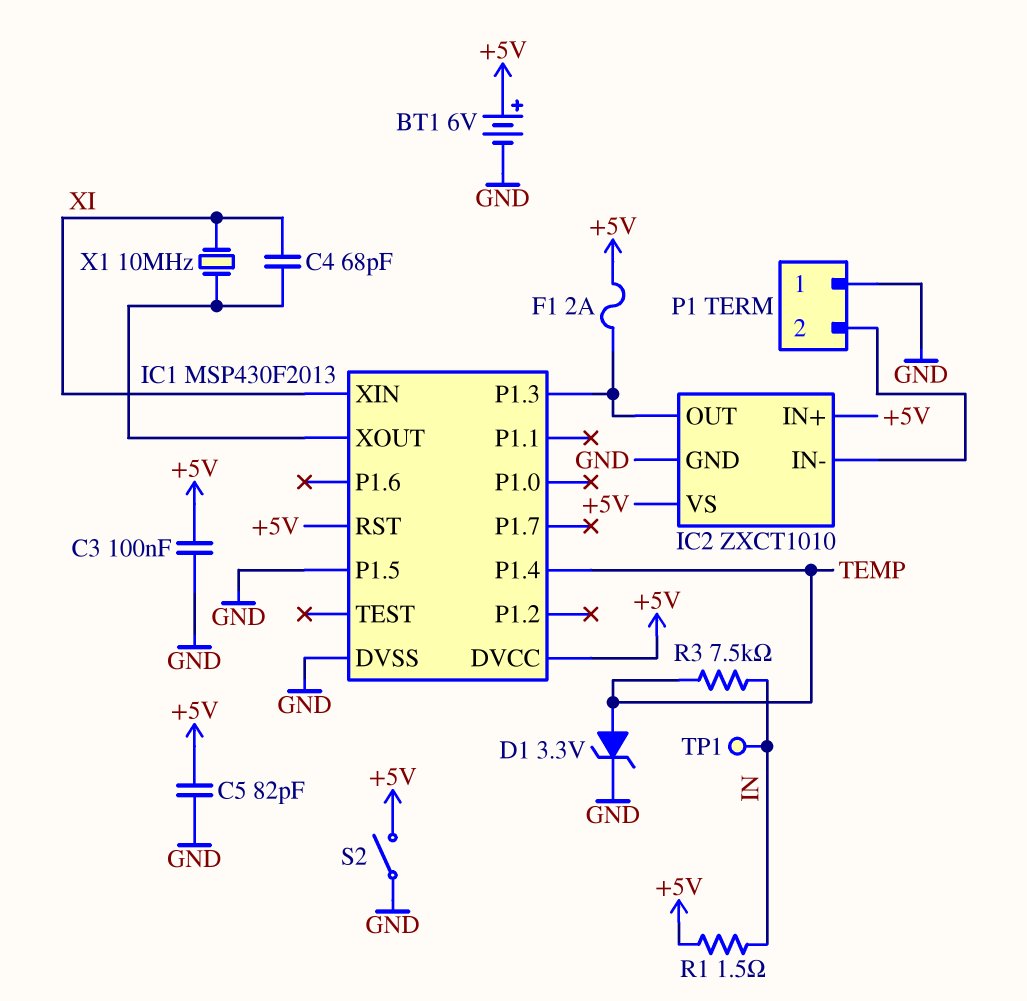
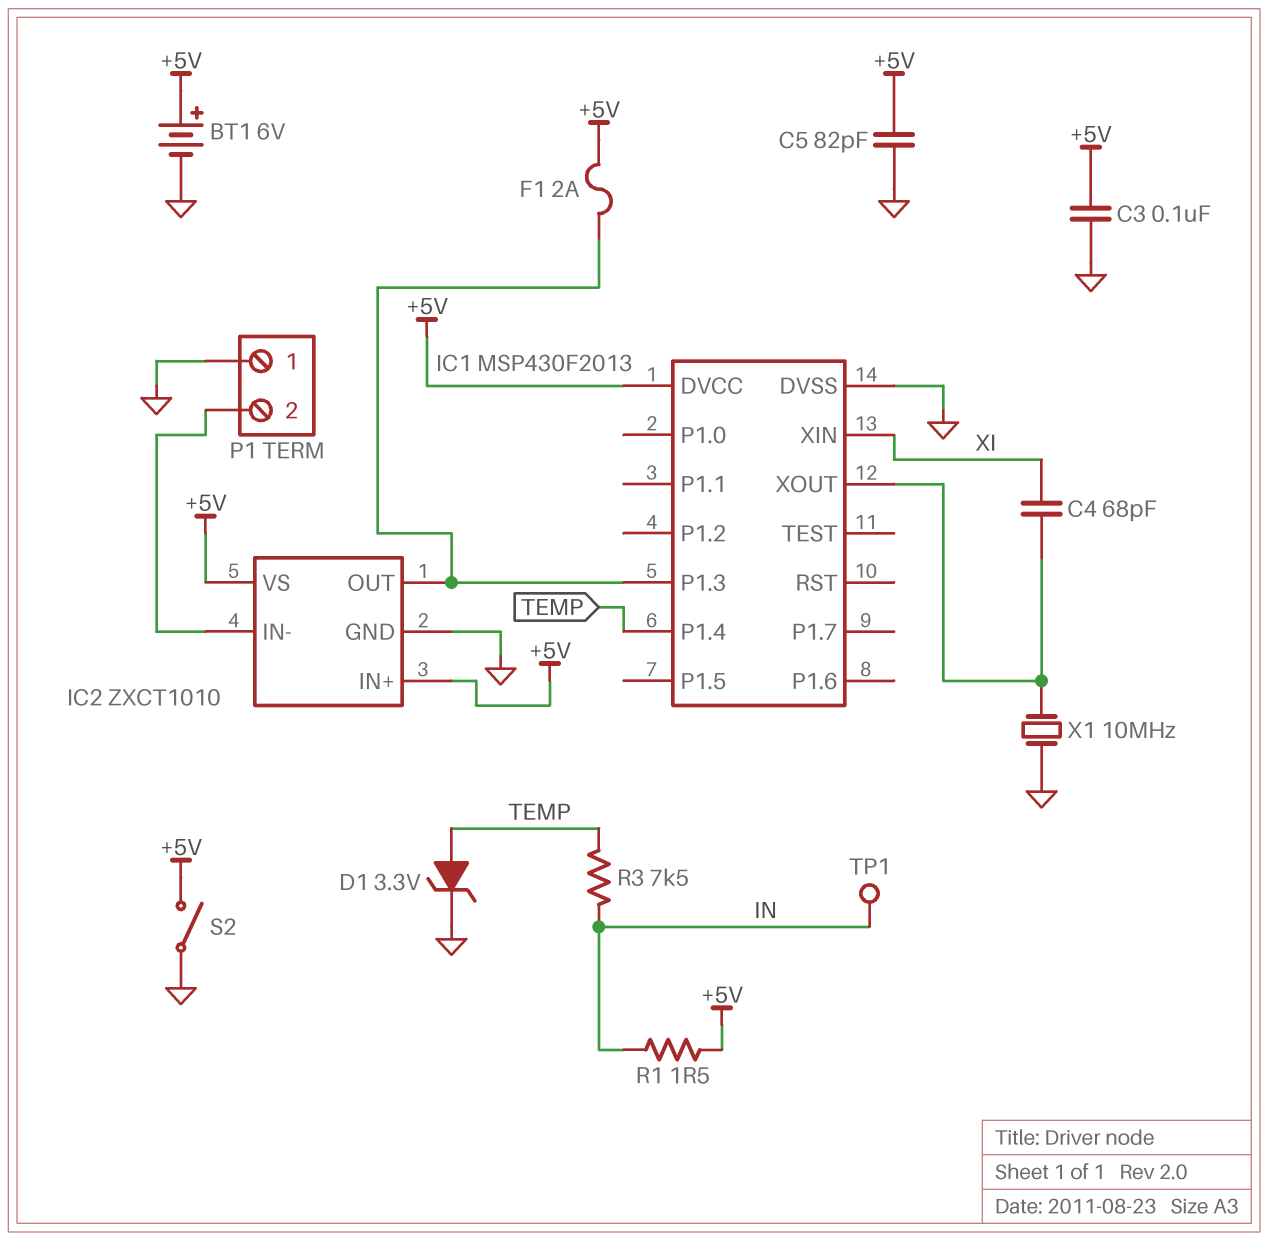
IC1 pin P1.5: GND -> none
IC1 pin RST: +5V -> none
X1: 10MHz (IC1/XOUT, XI) -> 10MHz (GND, IC1/XOUT)

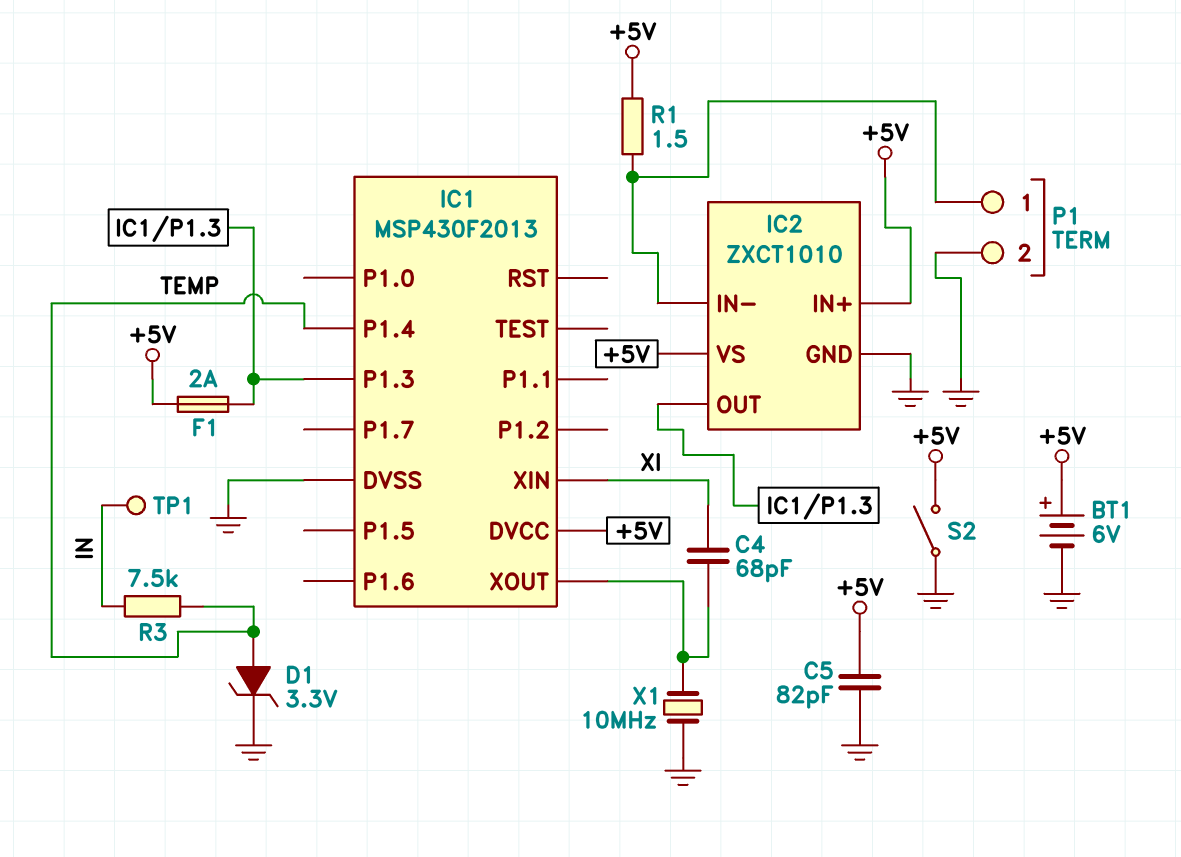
C3: 100nF (+5V, GND) -> none
P1 pin 1: GND -> IC2/IN-
P1 pin 2: IC2/IN- -> GND
R1: 1.5 (+5V, IN) -> 1.5 (+5V, IC2/IN-)

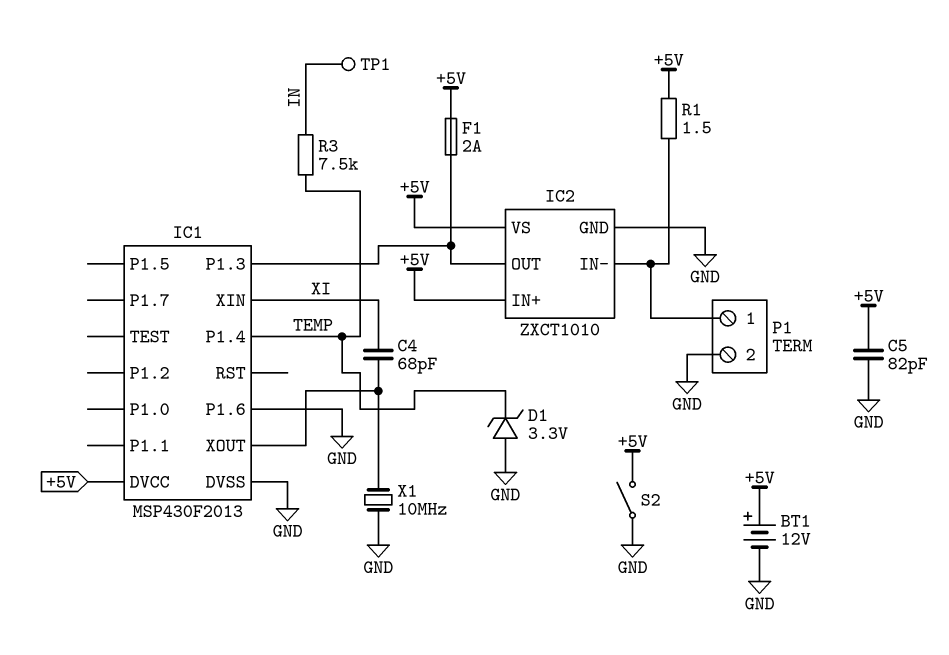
BT1: 6V (plus +5V, minus GND) -> 12V (plus +5V, minus GND)
D1: zener 3.3V (A TEMP, K GND) -> zener 3.3V (A GND, K TEMP)
IC1 pin P1.6: none -> GND

